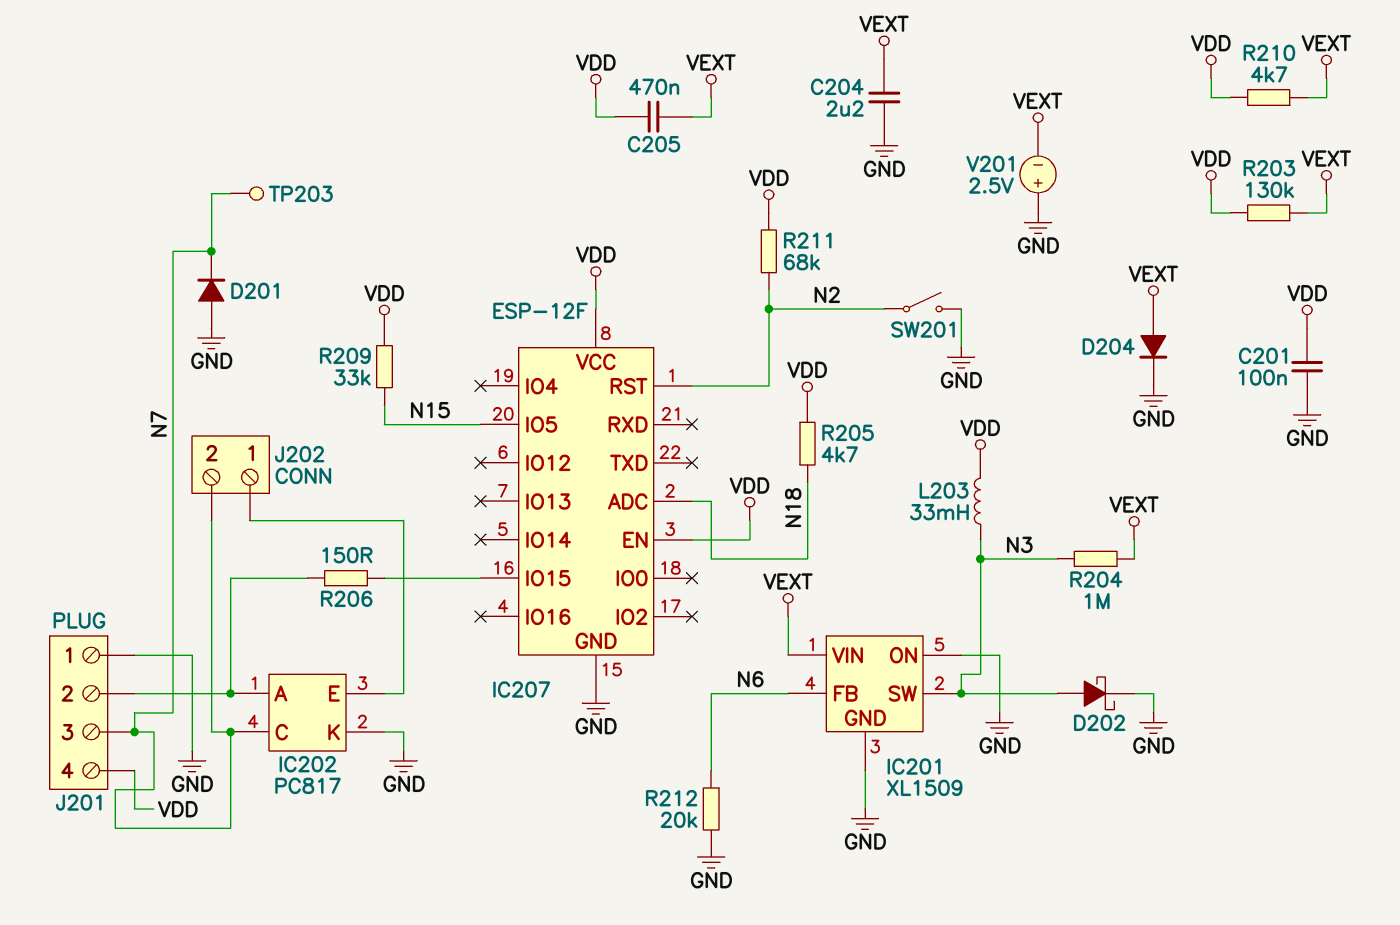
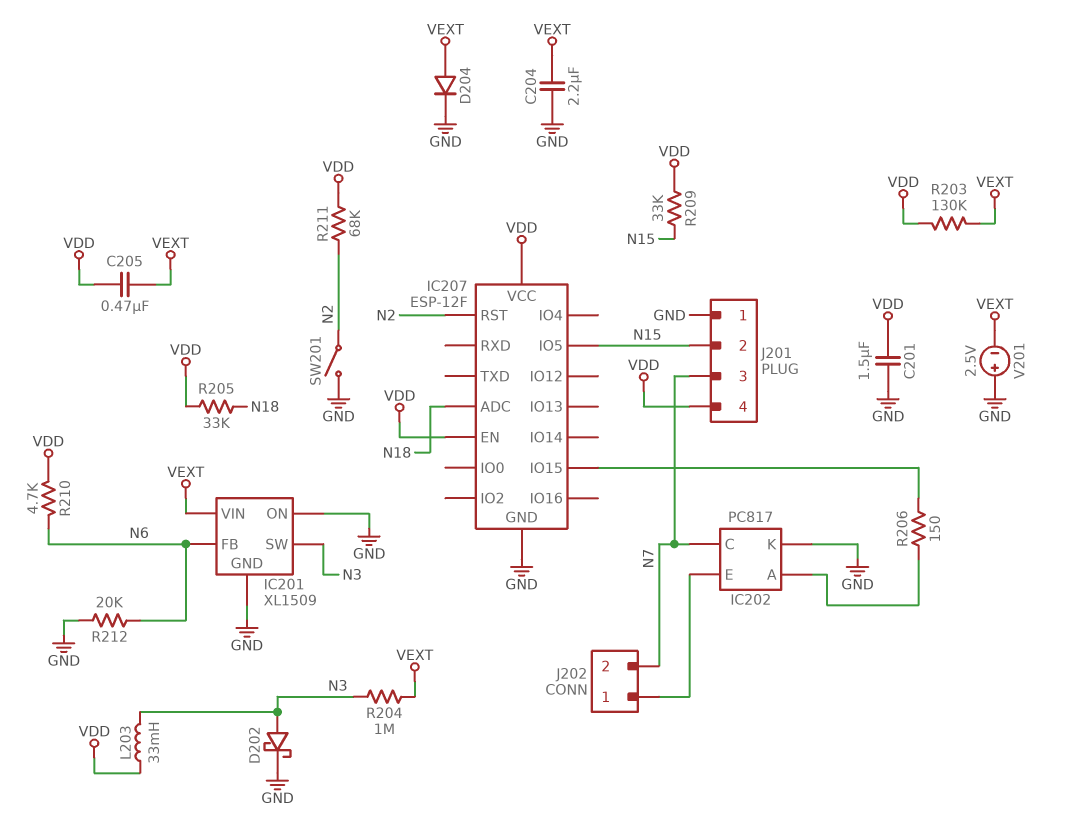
C201: 100nF (GND, VDD) -> 1.5uF (GND, VDD)
D201: diode (A GND, K N7) -> none
J201 pin 2: IC202/A -> N15
R205: 4.7k (N18, VDD) -> 33k (N18, VDD)
R210: 4.7k (VDD, VEXT) -> 4.7k (N6, VDD)
TP203: test point (N7) -> none

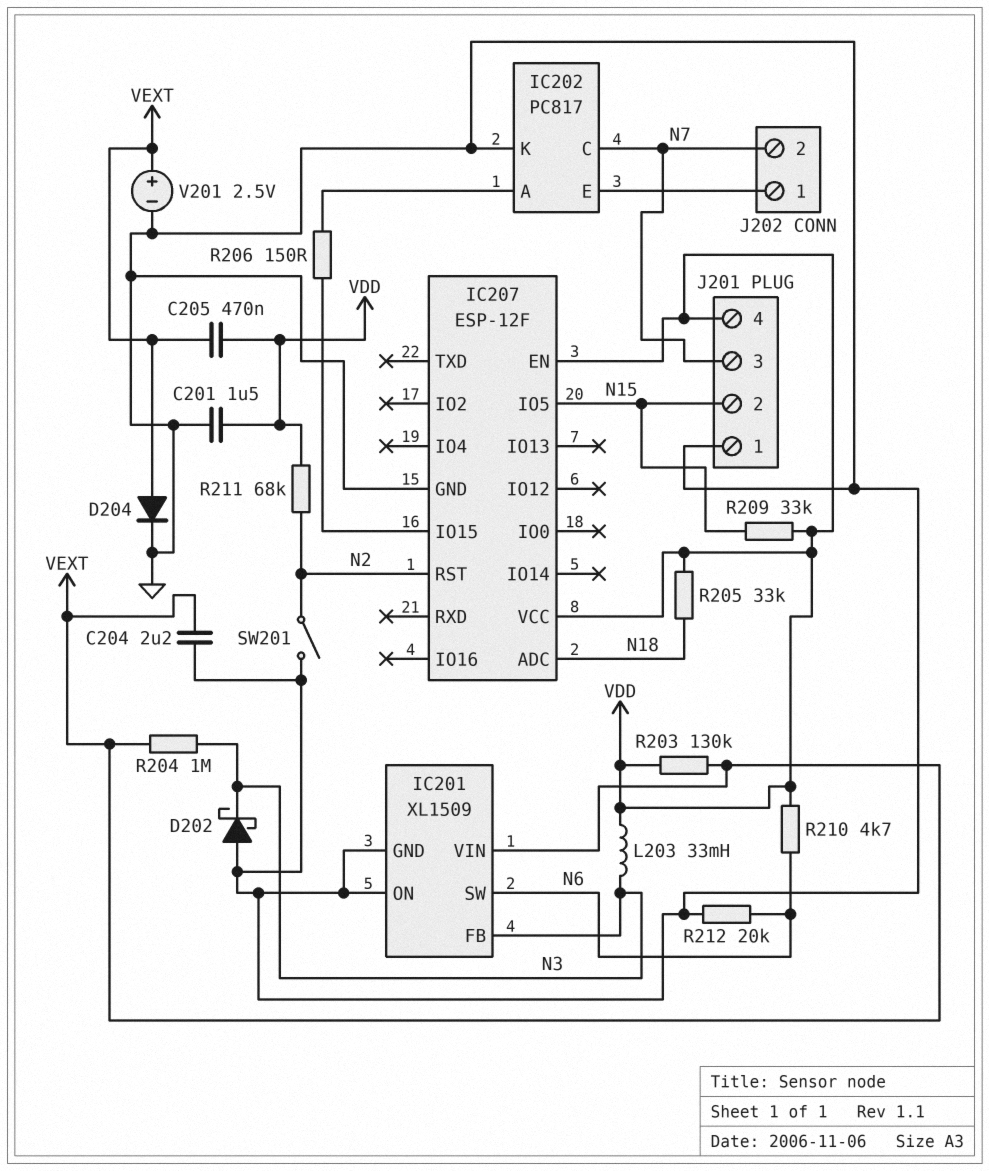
D202: schottky (A N3, K GND) -> schottky (A GND, K N3)
IC201 pin FB: N6 -> N3
IC201 pin SW: N3 -> N6
V201: 2.5V (plus GND, minus VEXT) -> 2.5V (plus VEXT, minus GND)

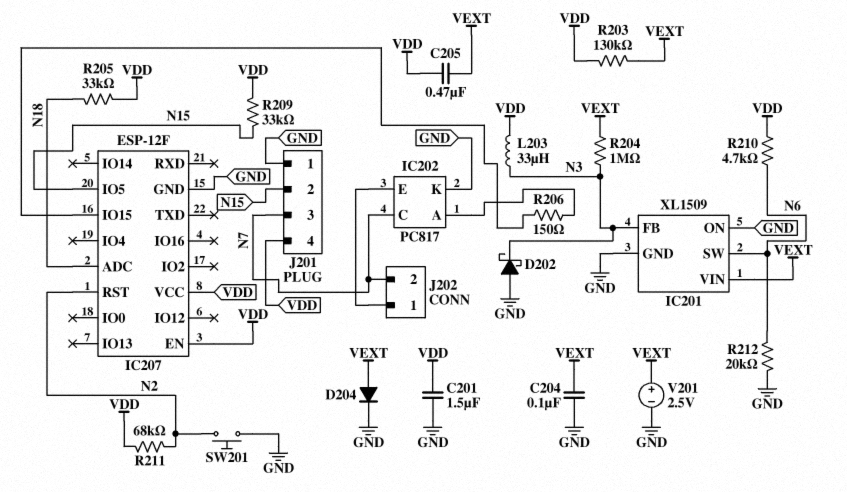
C204: 2.2uF (GND, VEXT) -> 100nF (GND, VEXT)
L203: 33mH (N3, VDD) -> 33uH (N3, VDD)
SW201: switch (GND, N2) -> button (GND, N2)

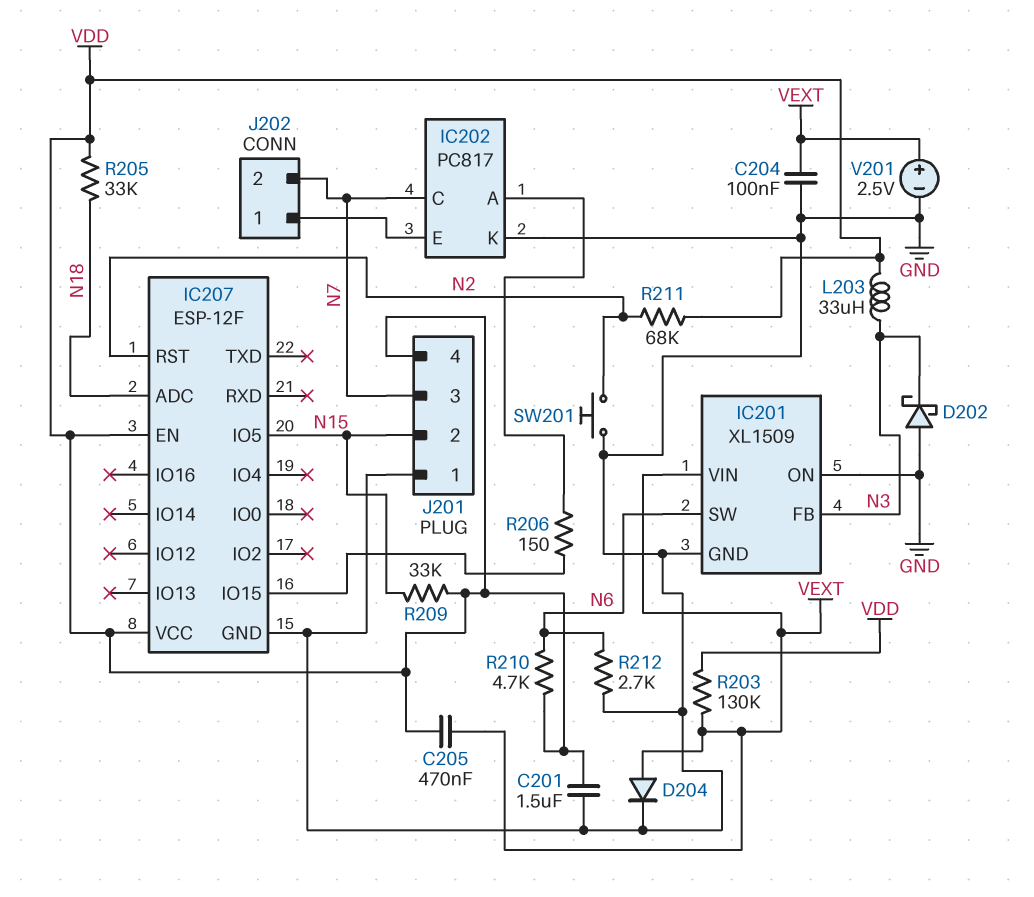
R204: 1M (N3, VEXT) -> none
R212: 20k (GND, N6) -> 2.7k (GND, N6)

